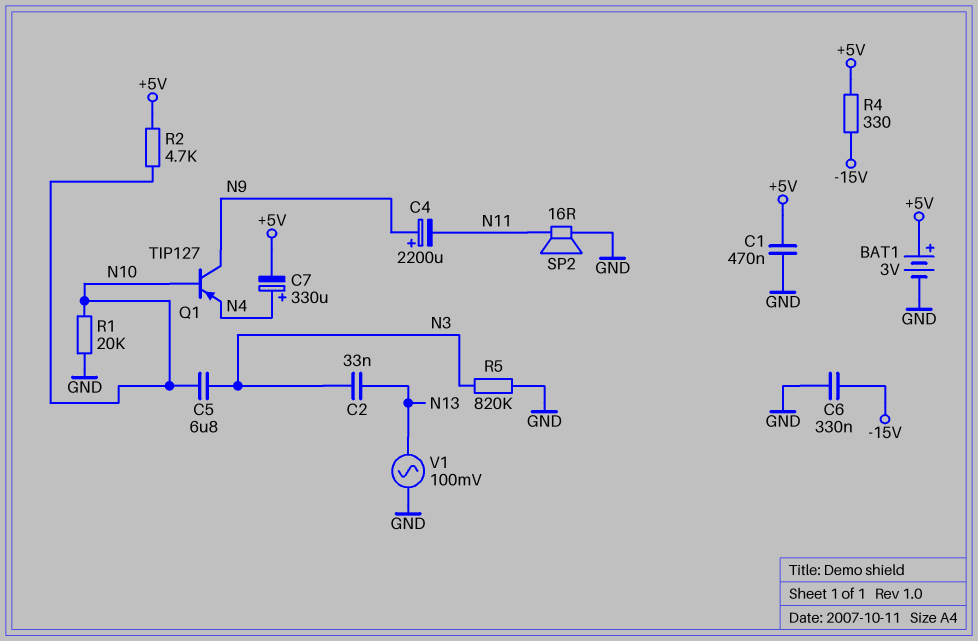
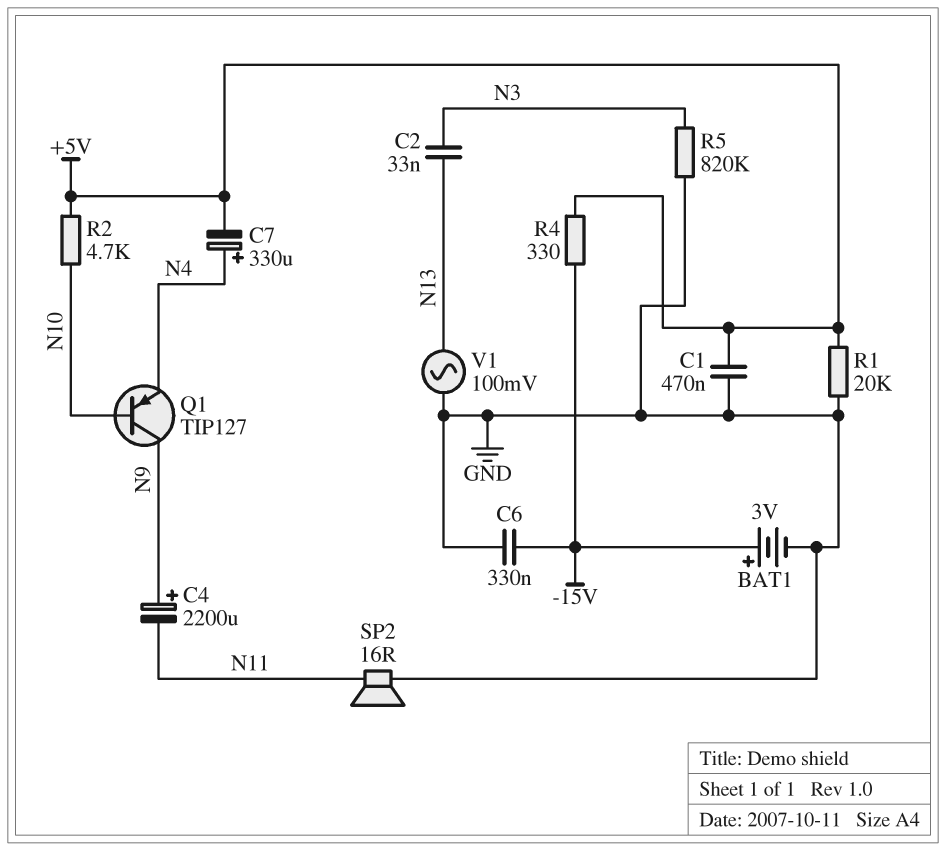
BAT1: 3V (plus +5V, minus GND) -> 3V (plus -15V, minus GND)
C5: 6.8uF (N3, N10) -> none
R1: 20k (GND, N10) -> 20k (+5V, GND)

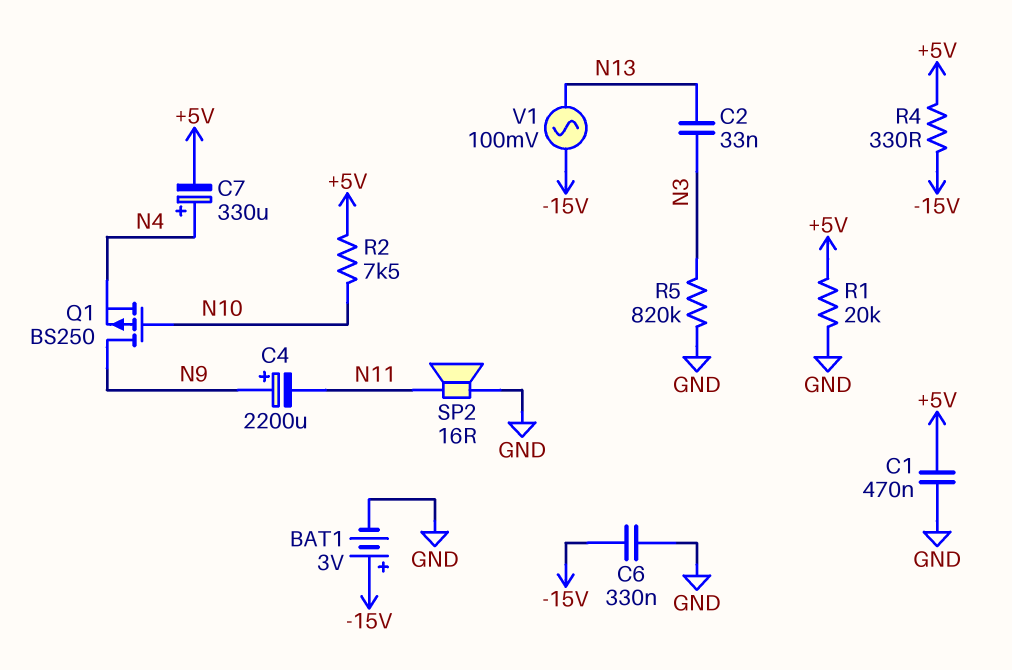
Q1: PNP TIP127 (B N10, C N9, E N4) -> PMOS BS250 (G N10, D N9, S N4)
R2: 4.7k (+5V, N10) -> 7.5k (+5V, N10)
V1: AC 100mV (GND, N13) -> AC 100mV (-15V, N13)

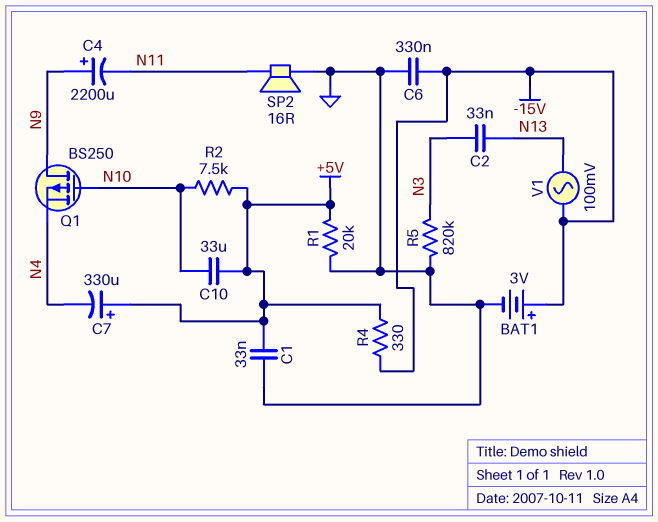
C1: 470nF (+5V, GND) -> 33nF (+5V, GND)
C7: 330uF (plus N4, minus +5V) -> 330uF (plus +5V, minus N4)
C10: none -> 33uF (+5V, N10)

